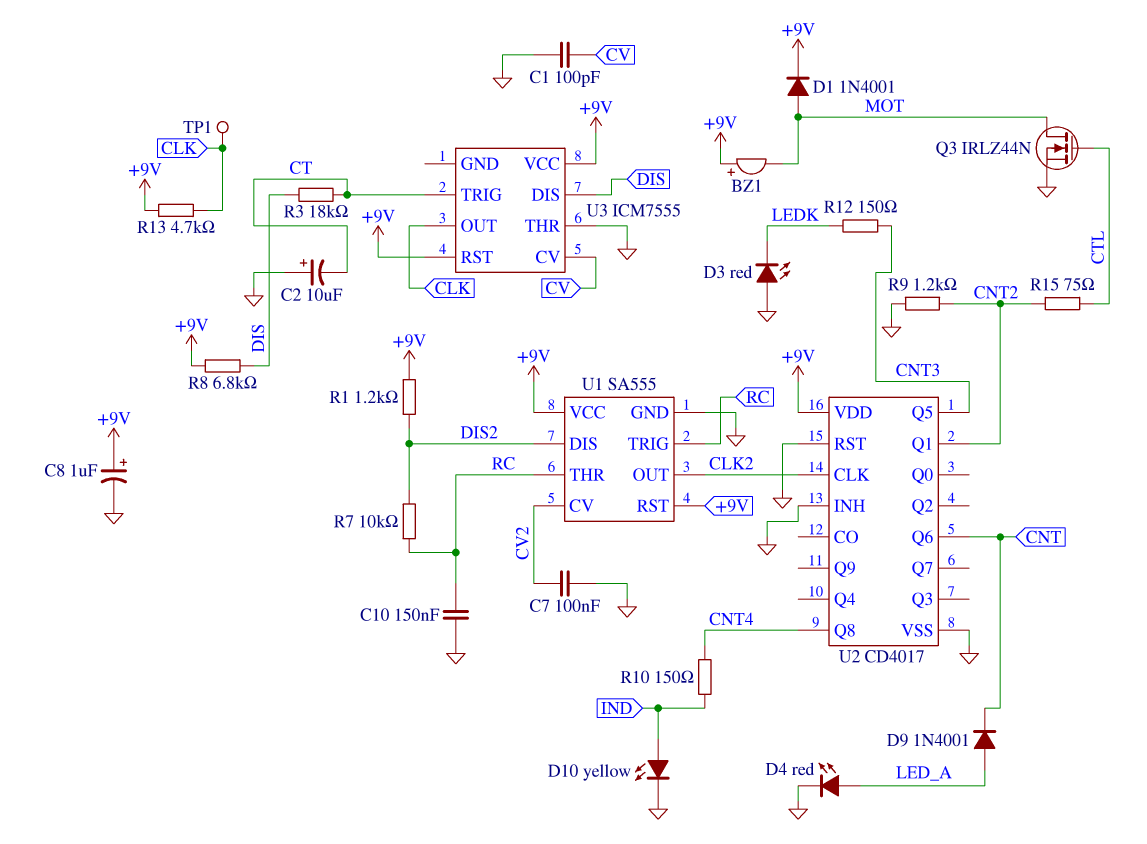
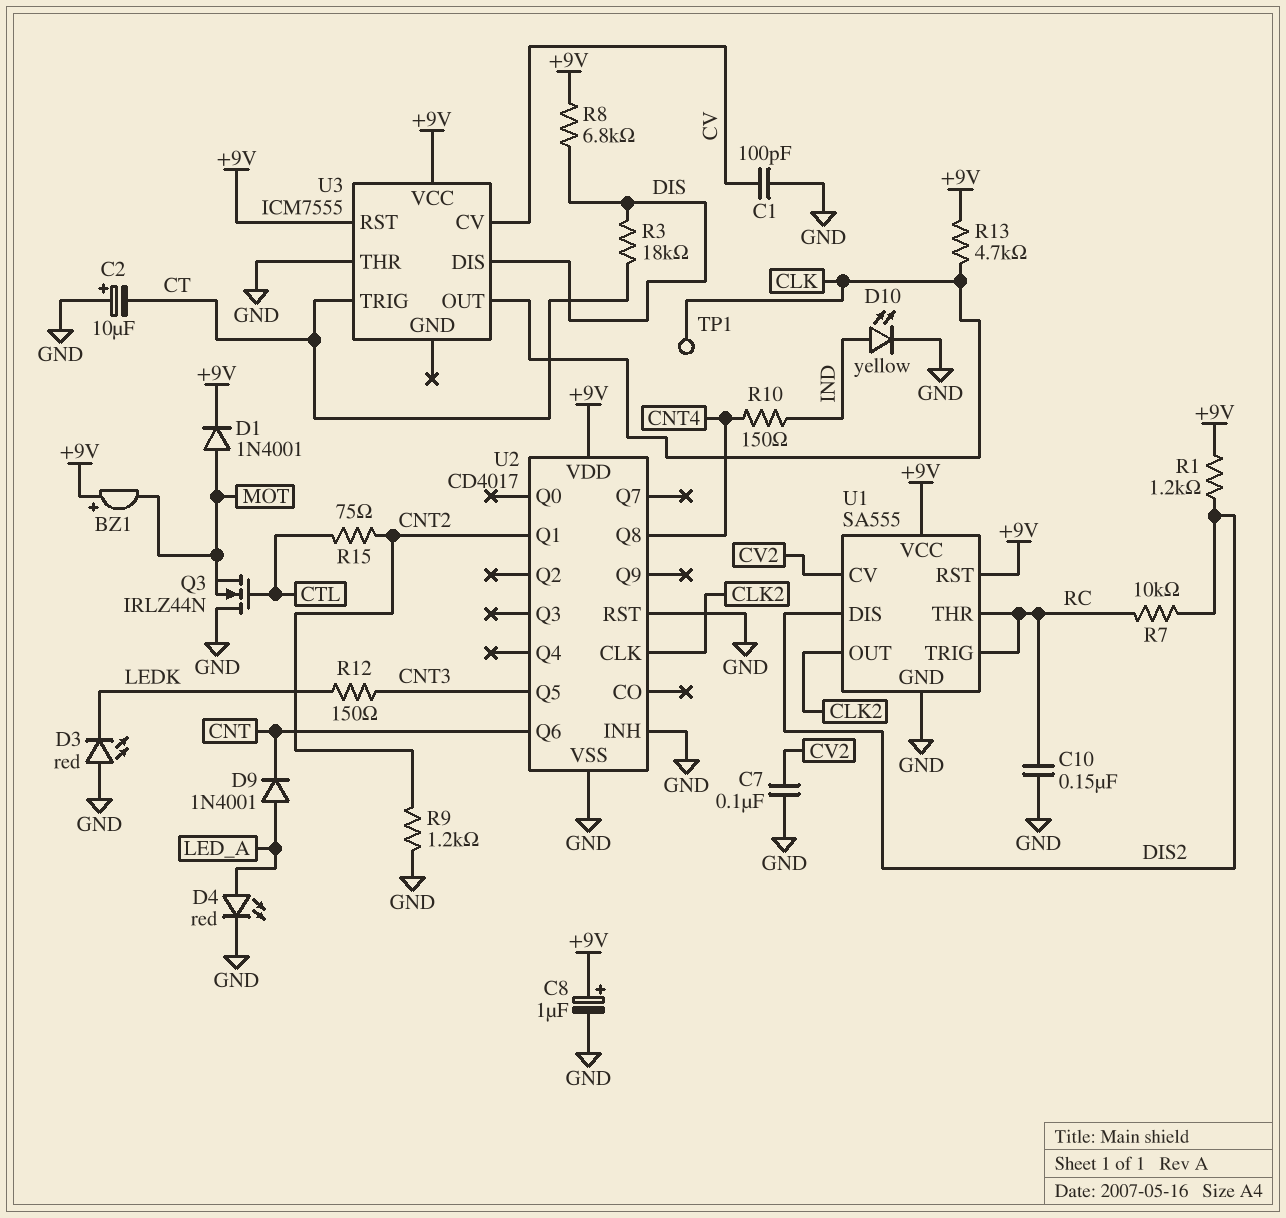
Q3: NMOS IRLZ44N (G CTL, D MOT, S GND) -> NMOS IRLZ44N (G CTL, D GND, S MOT)

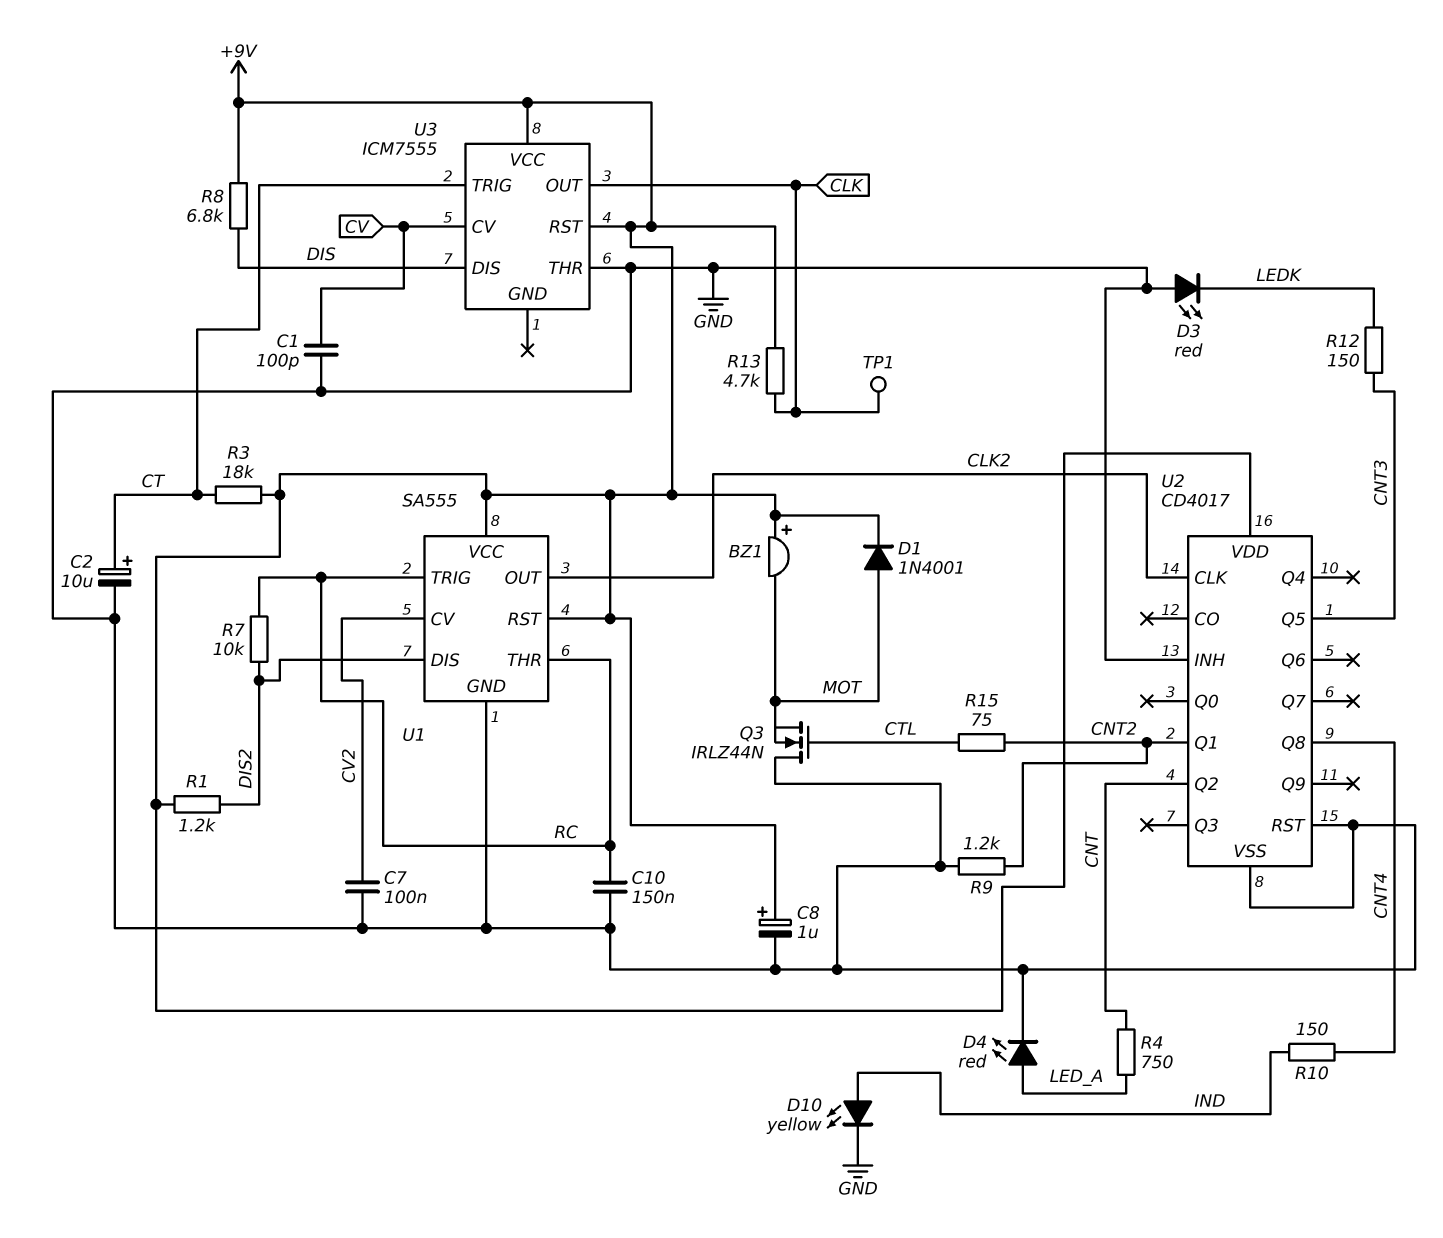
C2: 10uF (plus GND, minus CT) -> 10uF (plus CT, minus GND)
D9: diode 1N4001 (A LED_A, K CNT) -> none
R3: 18k (CT, DIS) -> 18k (+9V, CT)
R4: none -> 750 (CNT, LED_A)
U2 pin Q2: none -> CNT
U2 pin Q6: CNT -> none

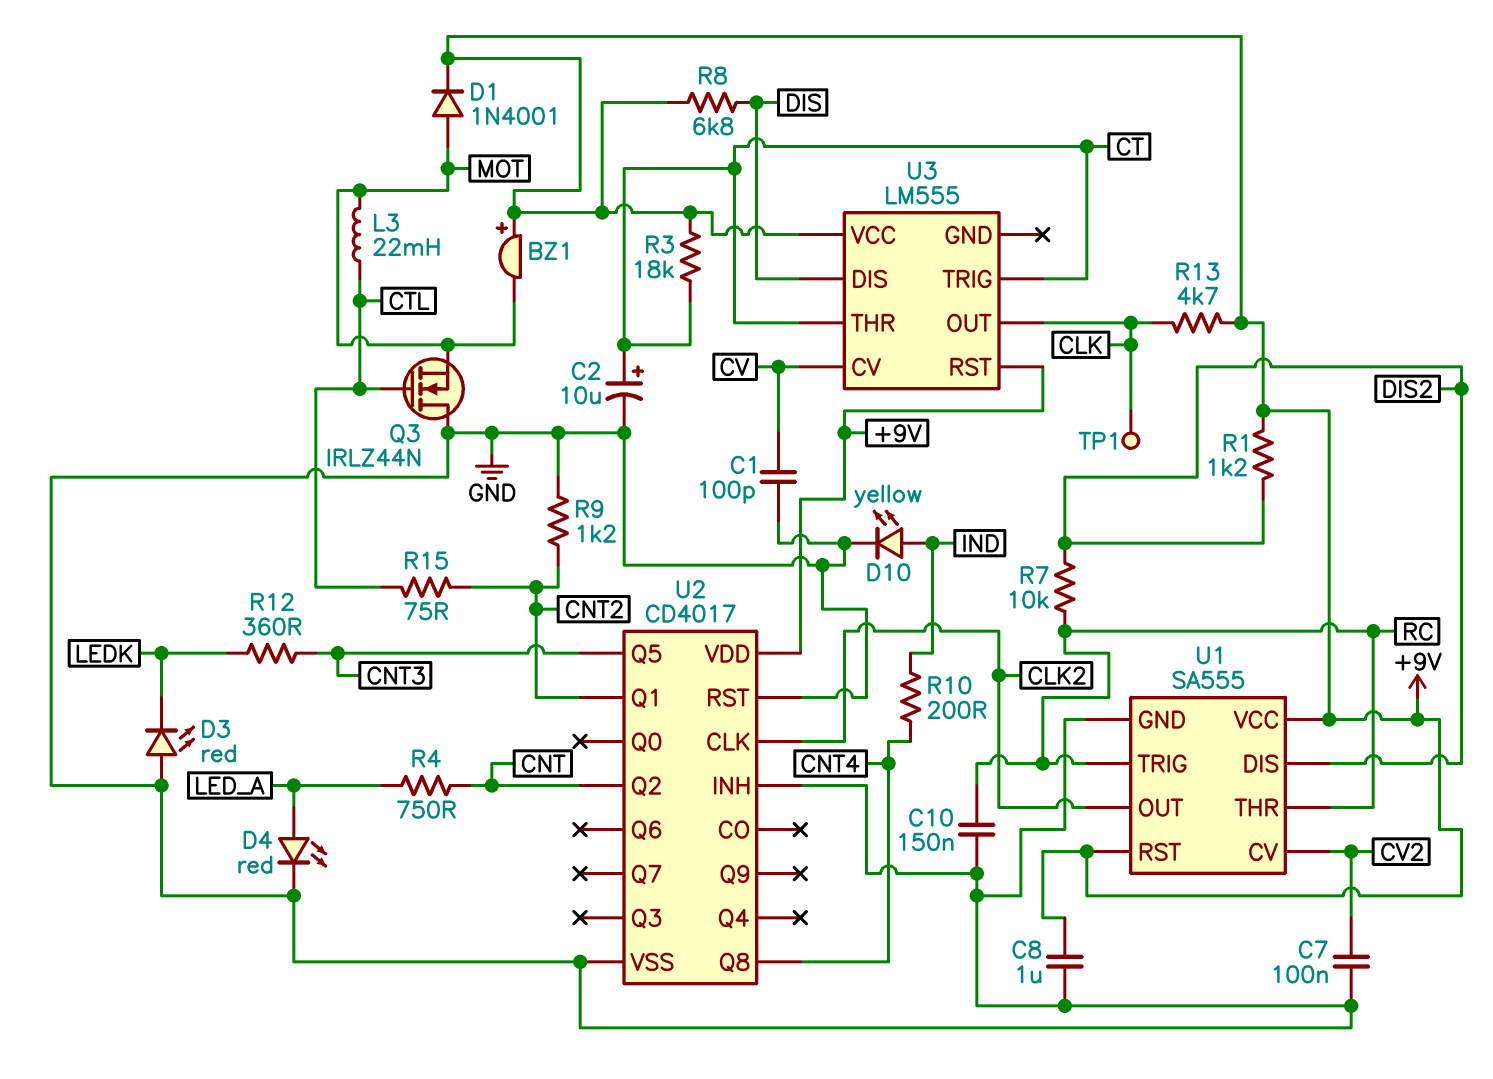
C8: 1uF (plus +9V, minus GND) -> 1uF (+9V, GND)
L3: none -> 22mH (CTL, MOT)
R10: 150 (CNT4, IND) -> 200 (CNT4, IND)
R12: 150 (CNT3, LEDK) -> 360 (CNT3, LEDK)
U3: ICM7555 -> LM555
U3 pin THR: GND -> CT

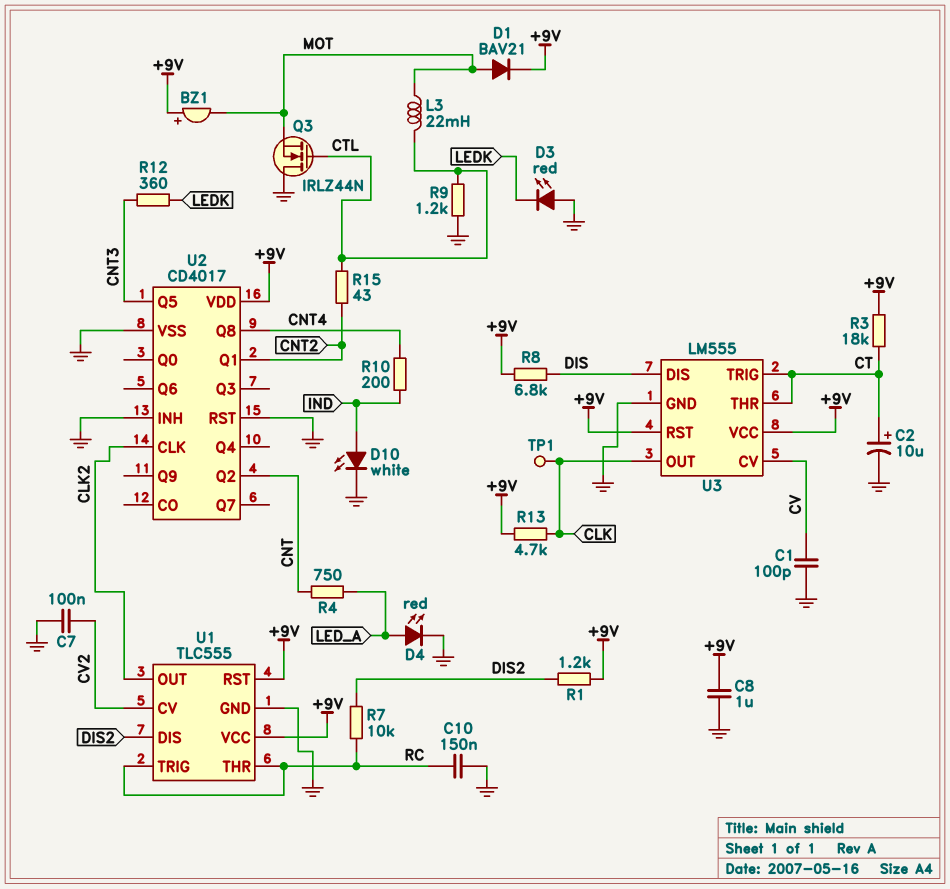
D1: diode 1N4001 (A MOT, K +9V) -> diode BAV21 (A MOT, K +9V)
D10: LED yellow (A IND, K GND) -> LED white (A IND, K GND)
R9: 1.2k (CNT2, GND) -> 1.2k (CTL, GND)
R15: 75 (CNT2, CTL) -> 43 (CNT2, CTL)
U1: SA555 -> TLC555
U3 pin GND: none -> GND

